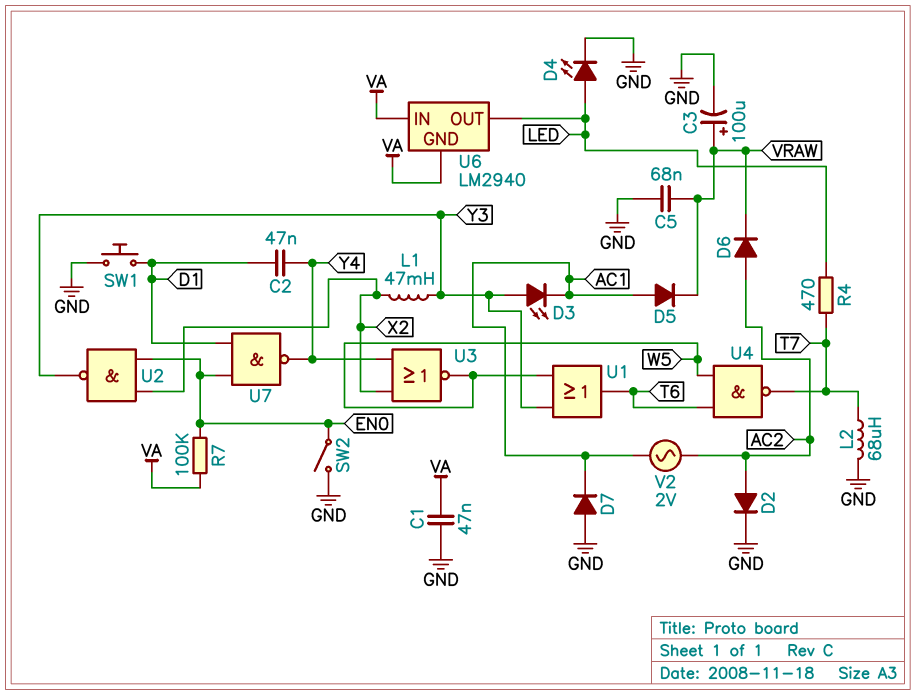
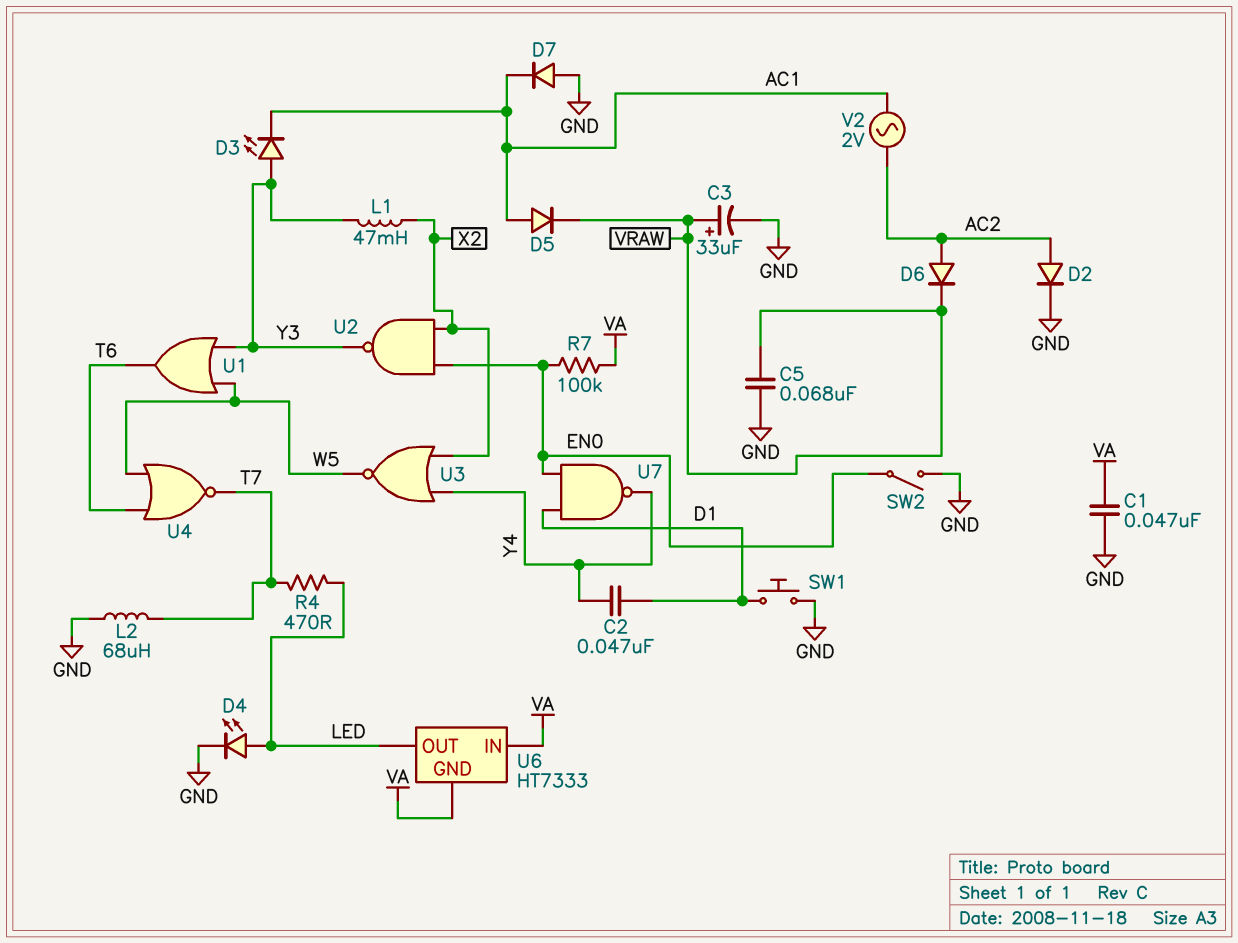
C3: 100uF (plus VRAW, minus GND) -> 33uF (plus VRAW, minus GND)
U4: NAND (in T6, in W5, out T7) -> NOR (in T6, in W5, out T7)
U6: LM2940 -> HT7333

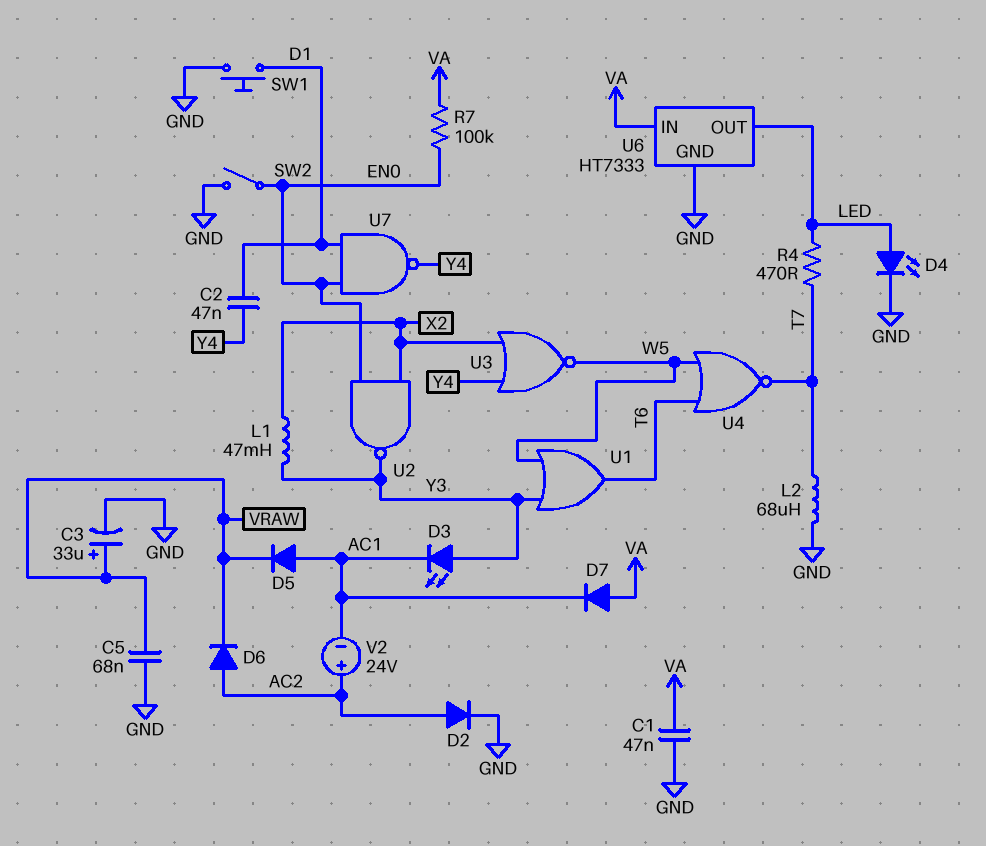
D7: diode (A GND, K AC1) -> diode (A VA, K AC1)
U6 pin GND: VA -> GND
V2: AC 2V (AC1, AC2) -> 24V (plus AC2, minus AC1)

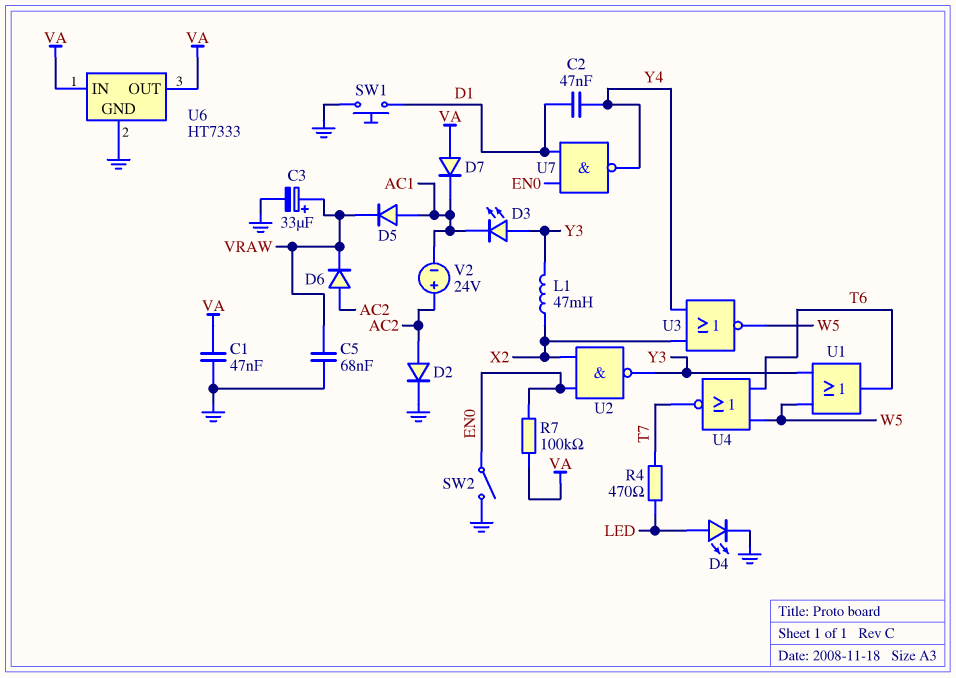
L2: 68uH (GND, T7) -> none
U6 pin OUT: LED -> VA

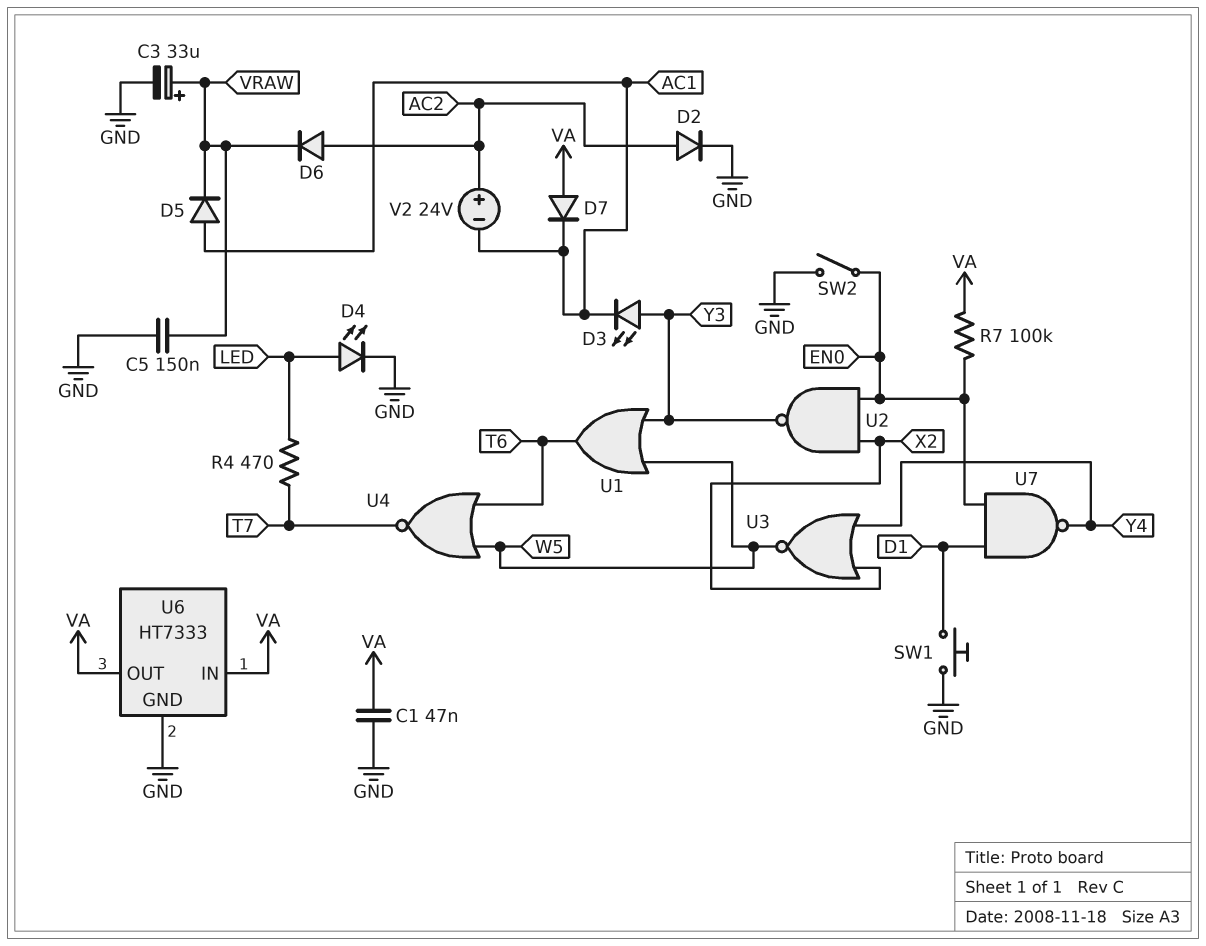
C2: 47nF (D1, Y4) -> none
C5: 68nF (GND, VRAW) -> 150nF (GND, VRAW)
L1: 47mH (X2, Y3) -> none

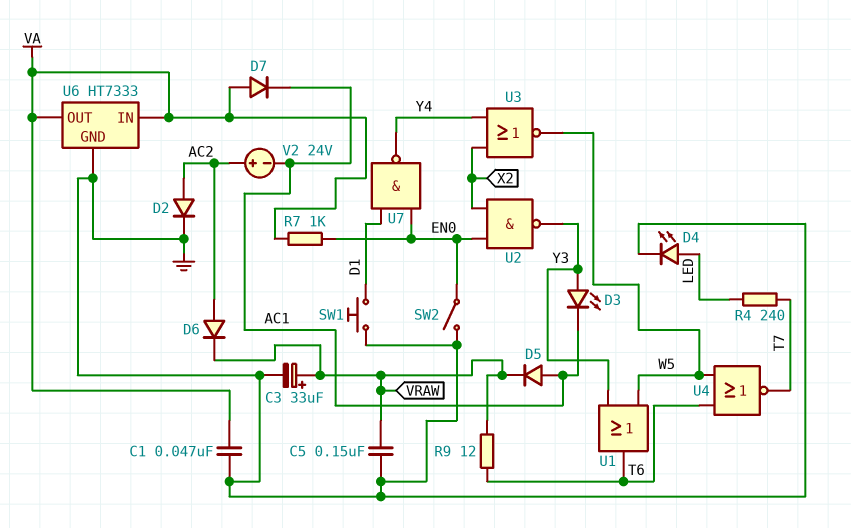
R4: 470 (LED, T7) -> 240 (LED, T7)
R7: 100k (EN0, VA) -> 1k (EN0, VA)
R9: none -> 12 (T6, VRAW)

